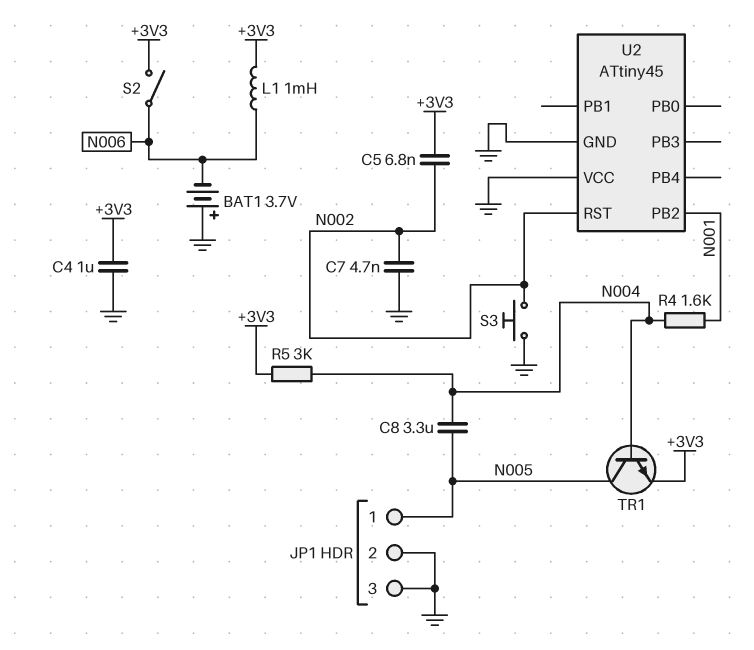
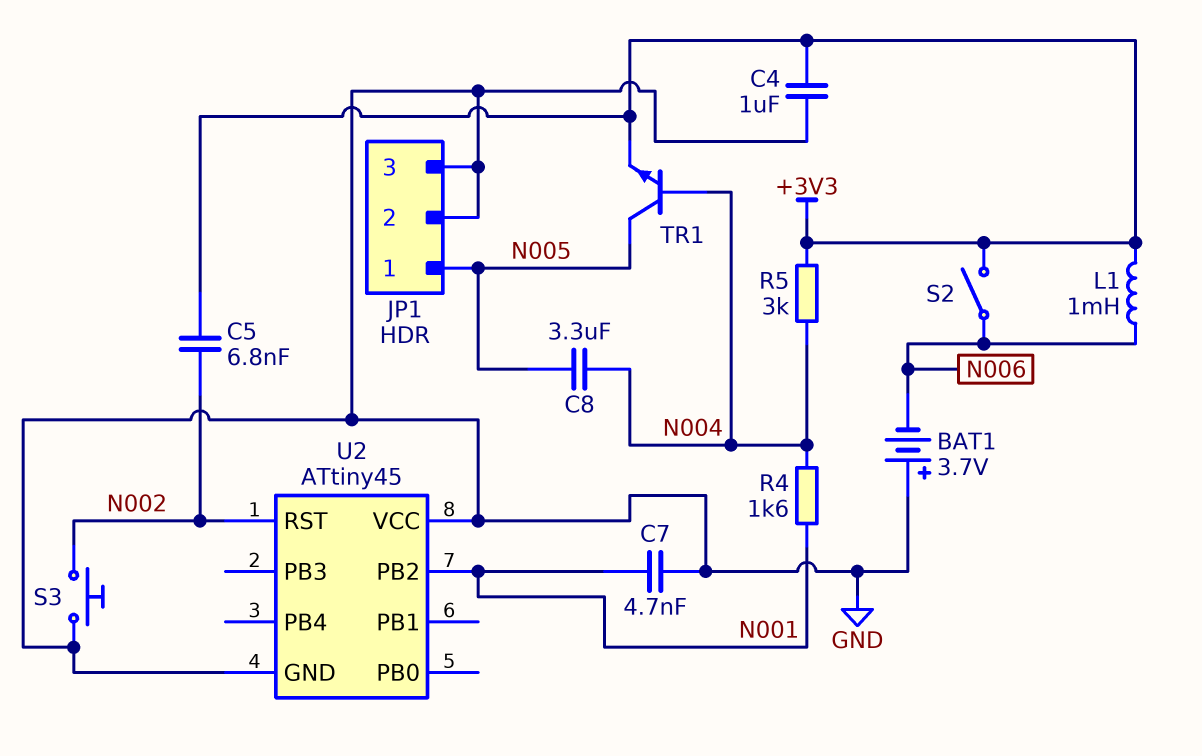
C7: 4.7nF (GND, N002) -> 4.7nF (GND, N001)

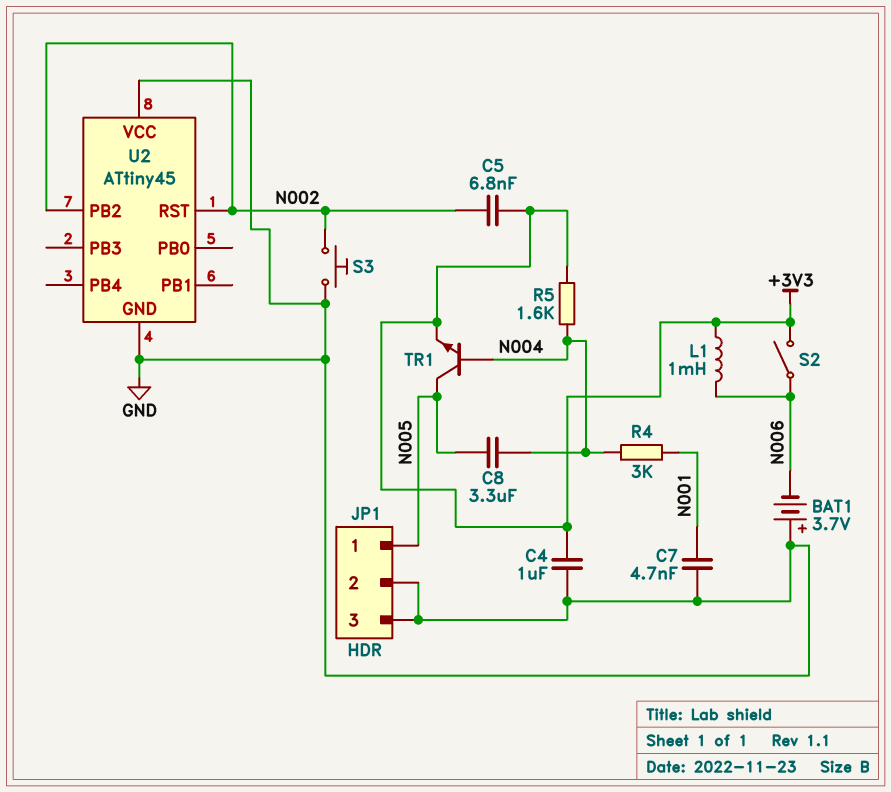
R4: 1.6k (N001, N004) -> 3k (N001, N004)
R5: 3k (+3V3, N004) -> 1.6k (+3V3, N004)
U2 pin PB2: N001 -> N002

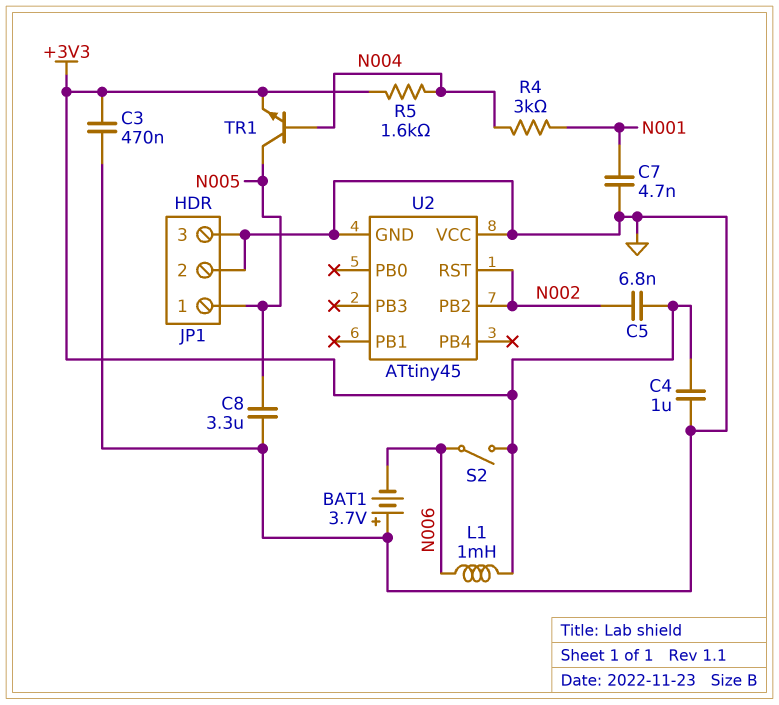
C3: none -> 470nF (+3V3, GND)
C8: 3.3uF (N004, N005) -> 3.3uF (GND, N005)
S3: button (GND, N002) -> none

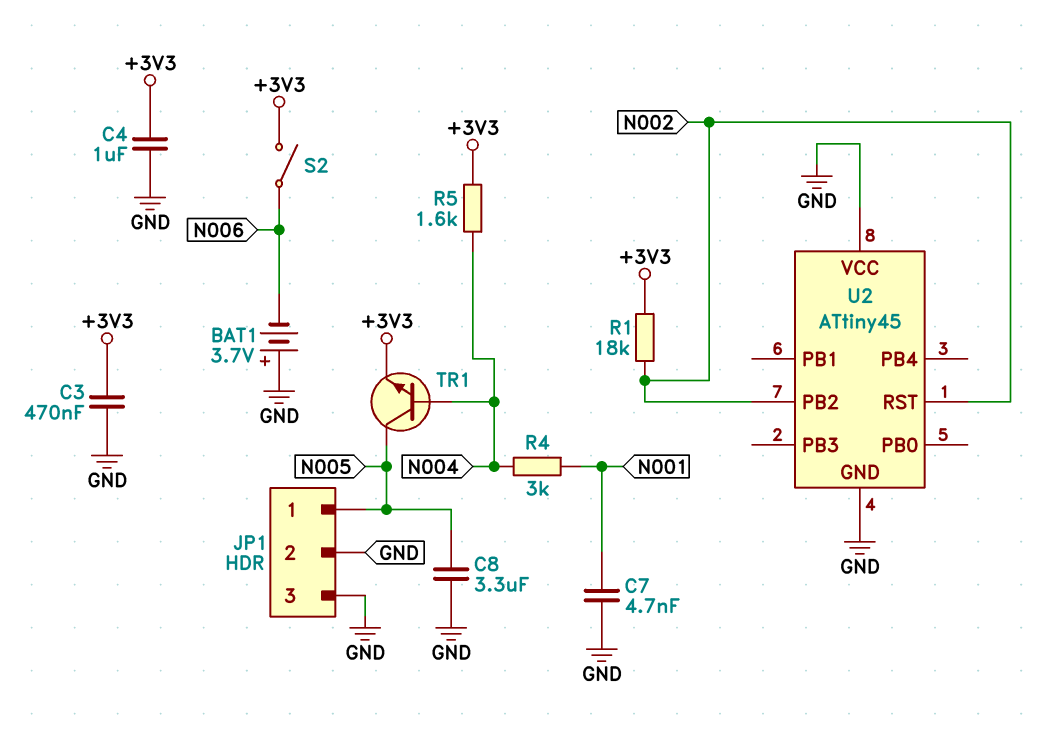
C5: 6.8nF (+3V3, N002) -> none
L1: 1mH (+3V3, N006) -> none
R1: none -> 18k (+3V3, N002)

